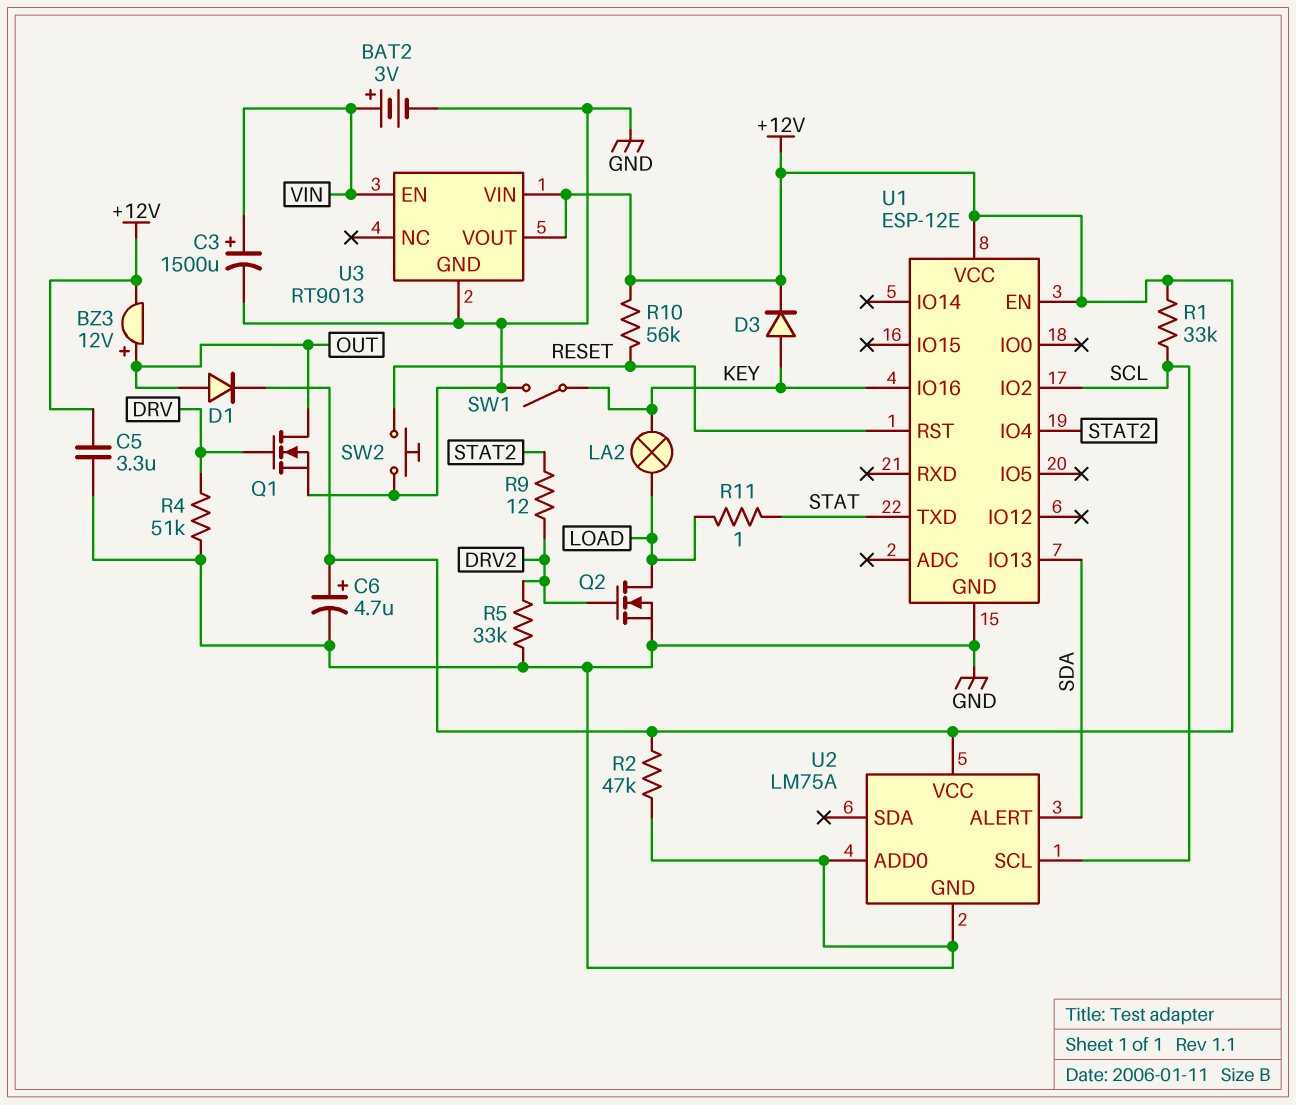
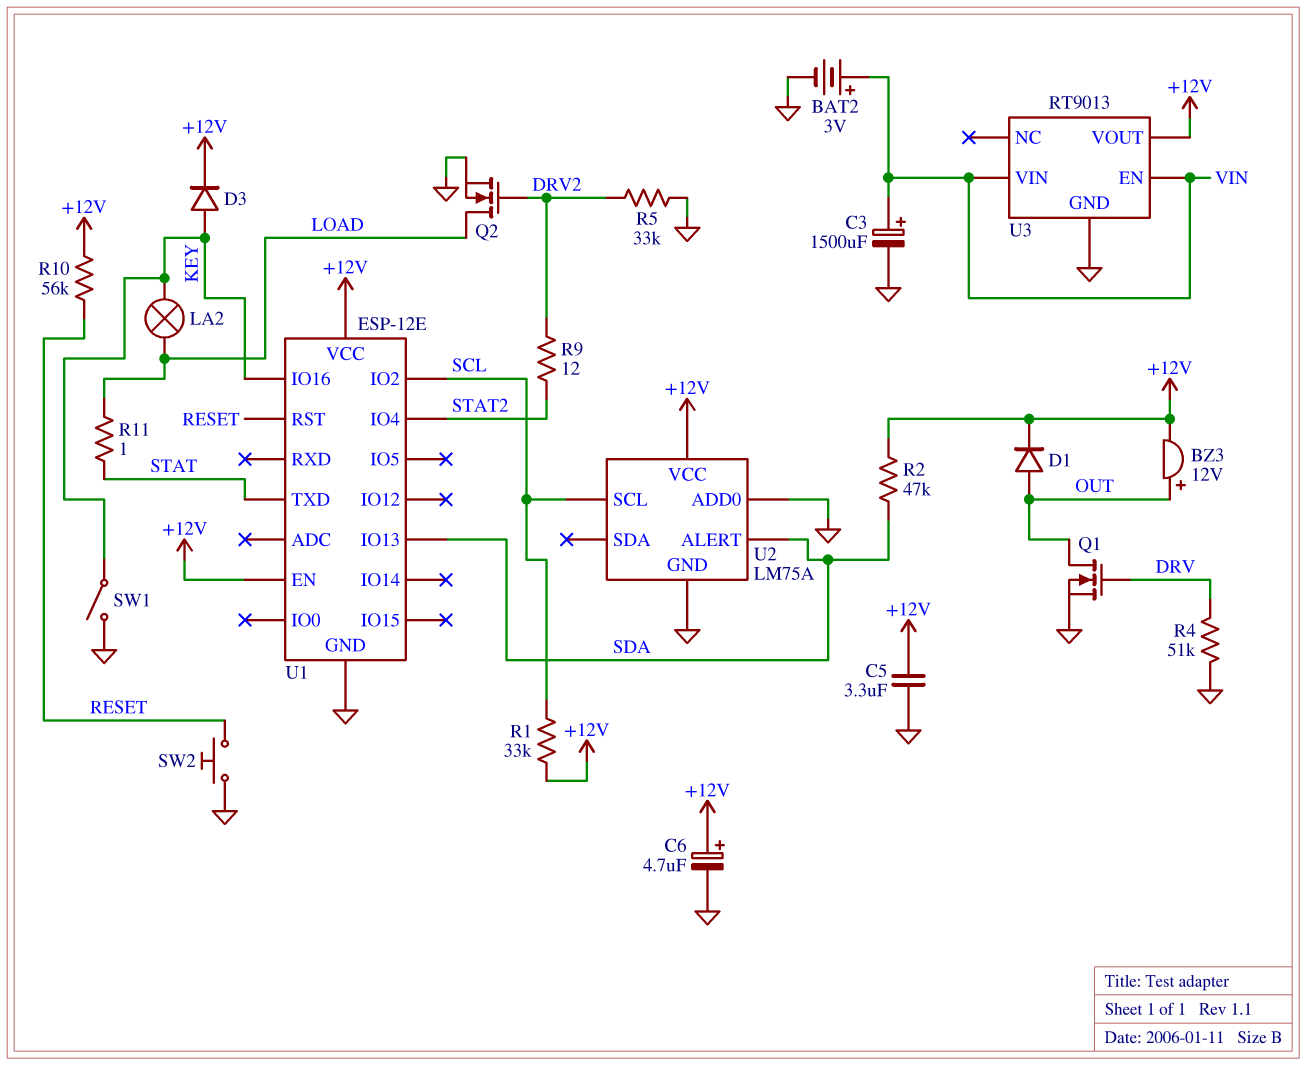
R2: 47k (+12V, GND) -> 47k (+12V, SDA)
U3 pin VIN: +12V -> VIN

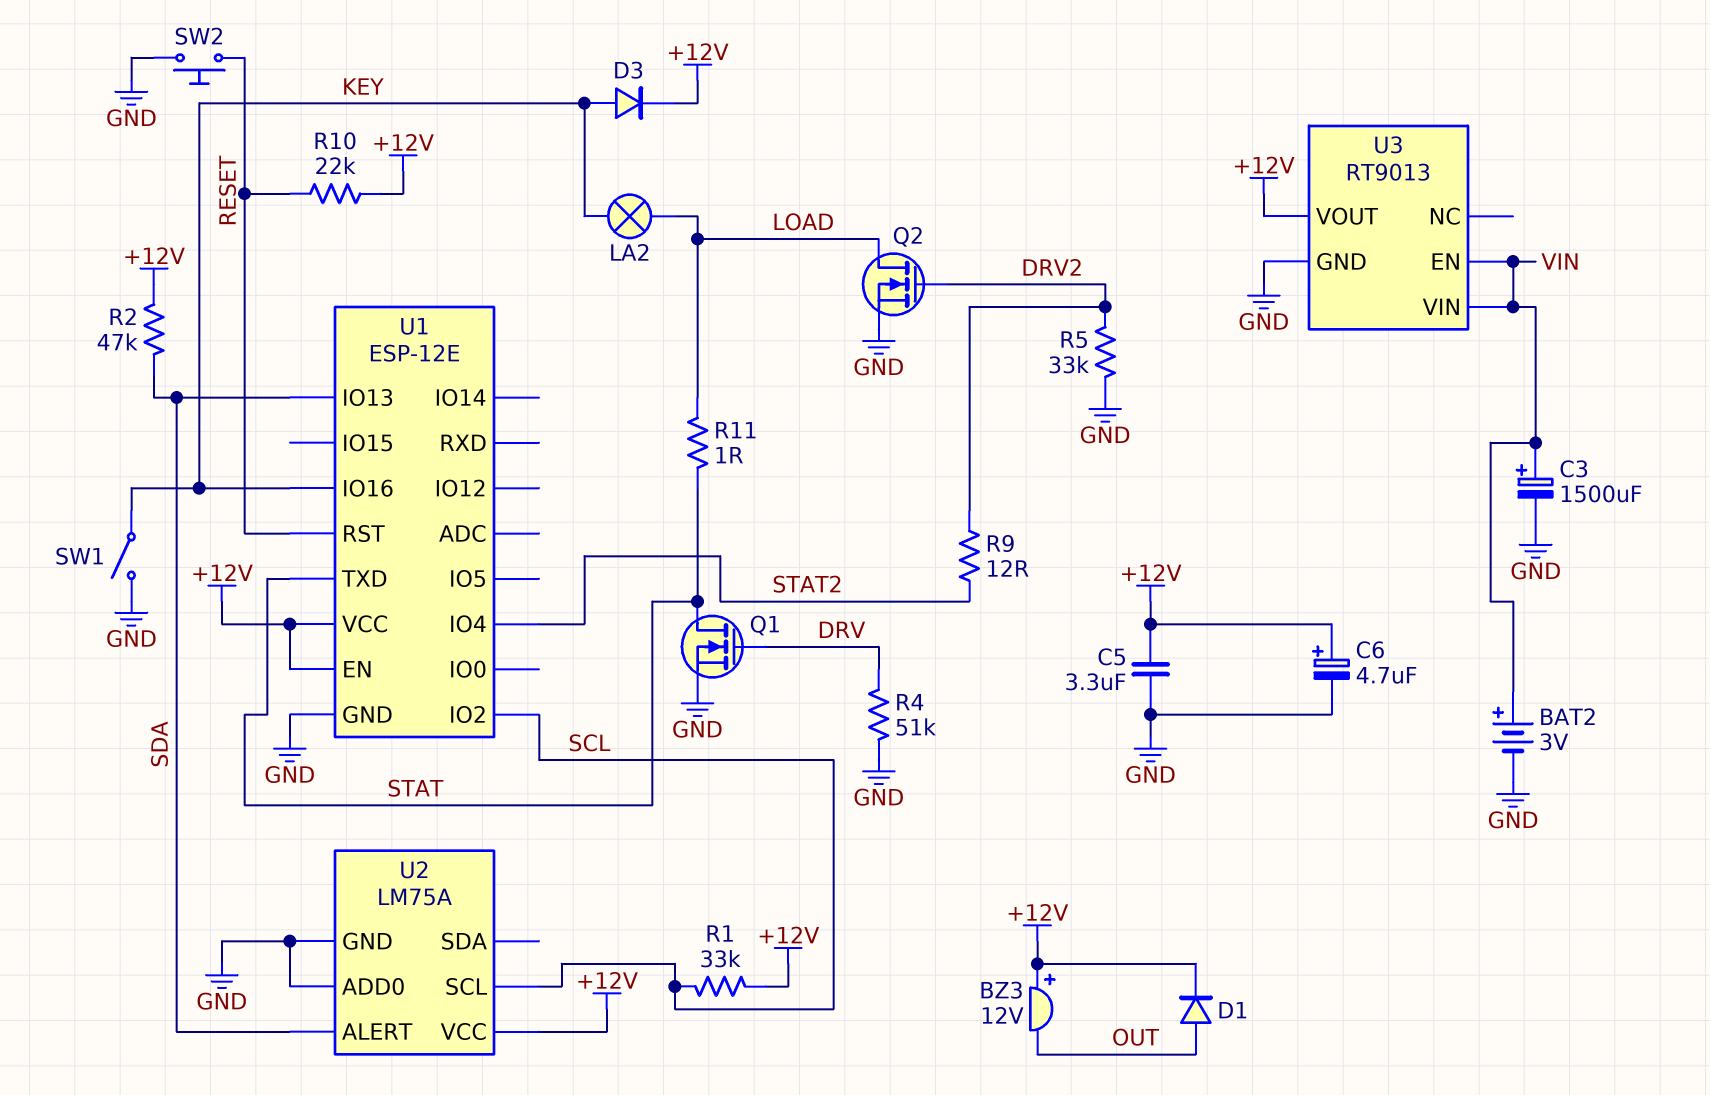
BZ3: buzzer 12V (plus OUT, minus +12V) -> buzzer 12V (plus +12V, minus OUT)
Q1: NMOS (G DRV, D OUT, S GND) -> NMOS (G DRV, D STAT, S GND)
R10: 56k (+12V, RESET) -> 22k (+12V, RESET)

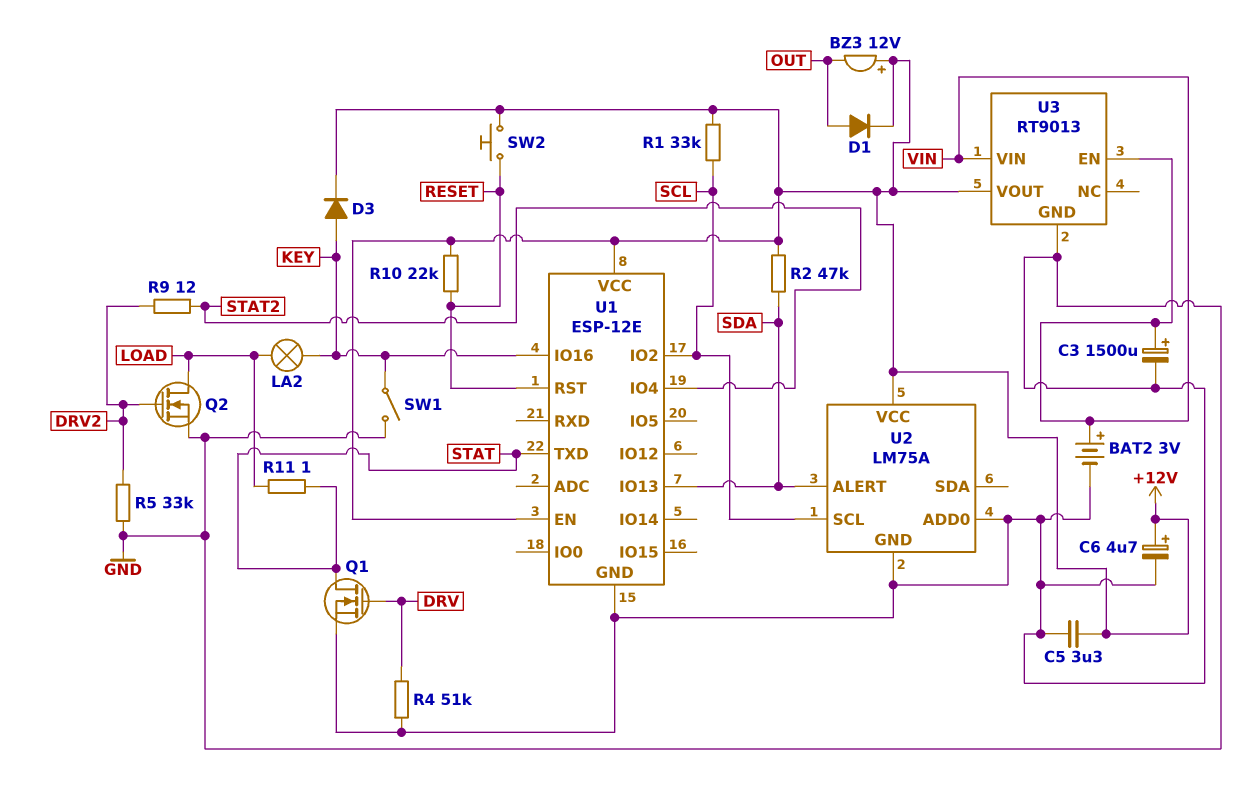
SW2: button (GND, RESET) -> button (+12V, RESET)

